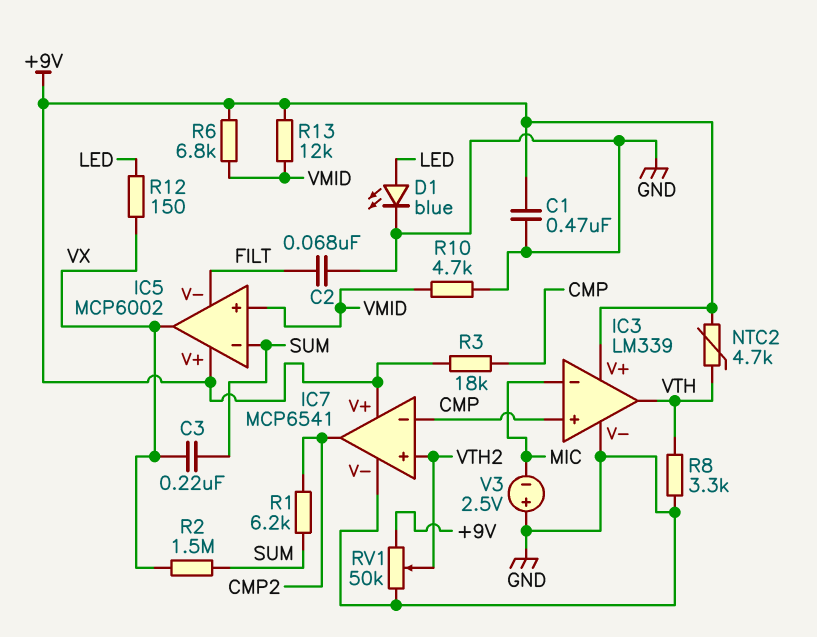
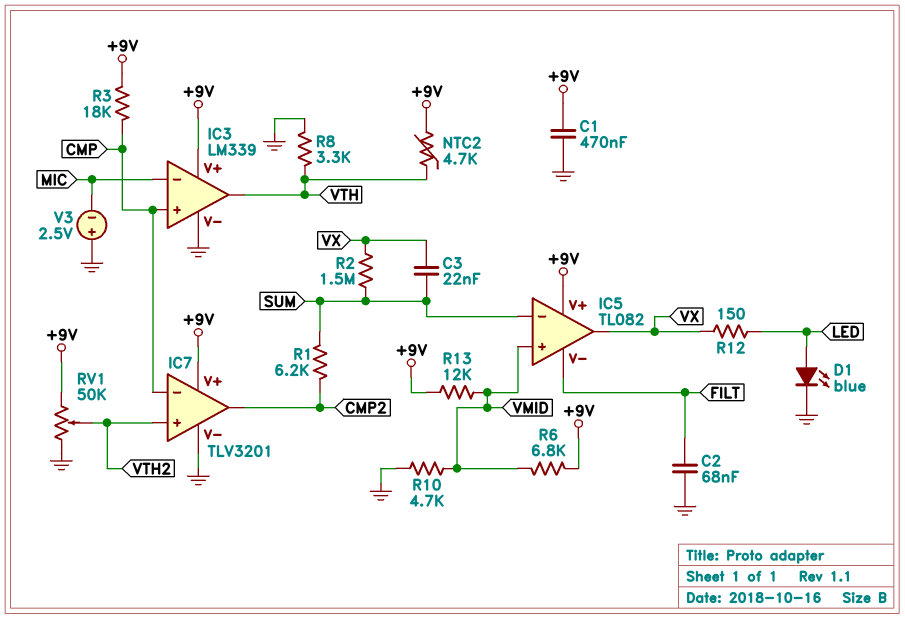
C3: 220nF (SUM, VX) -> 22nF (SUM, VX)
IC5: MCP6002 -> TL082
IC7: MCP6541 -> TLV3201

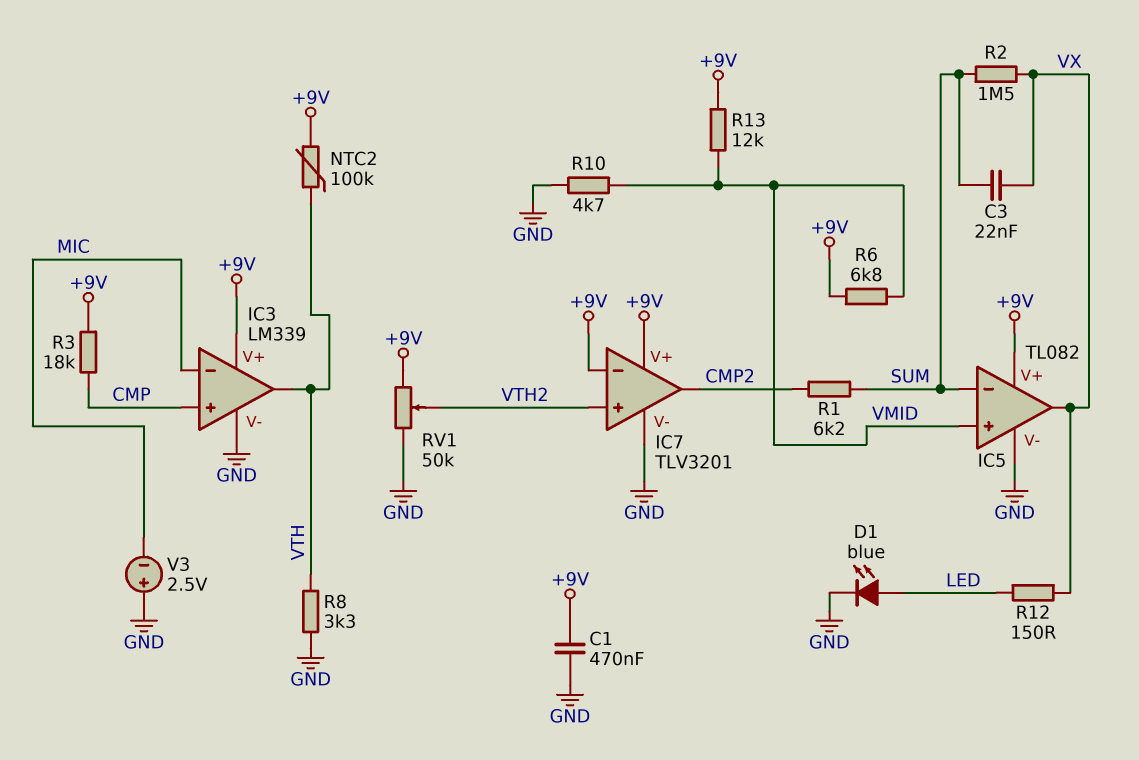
C2: 68nF (FILT, GND) -> none
IC5 pin V-: FILT -> GND
IC7 pin in-: CMP -> +9V
NTC2: 4.7k (+9V, VTH) -> 100k (+9V, VTH)

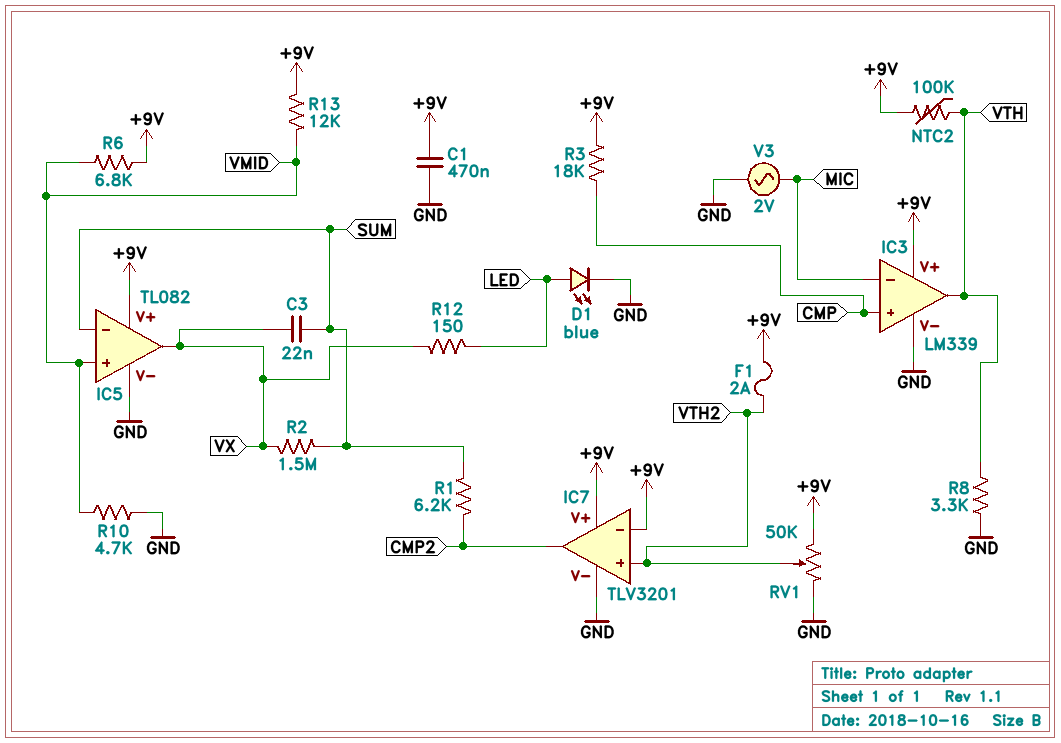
F1: none -> 2A (+9V, VTH2)
V3: 2.5V (plus GND, minus MIC) -> AC 2V (GND, MIC)

